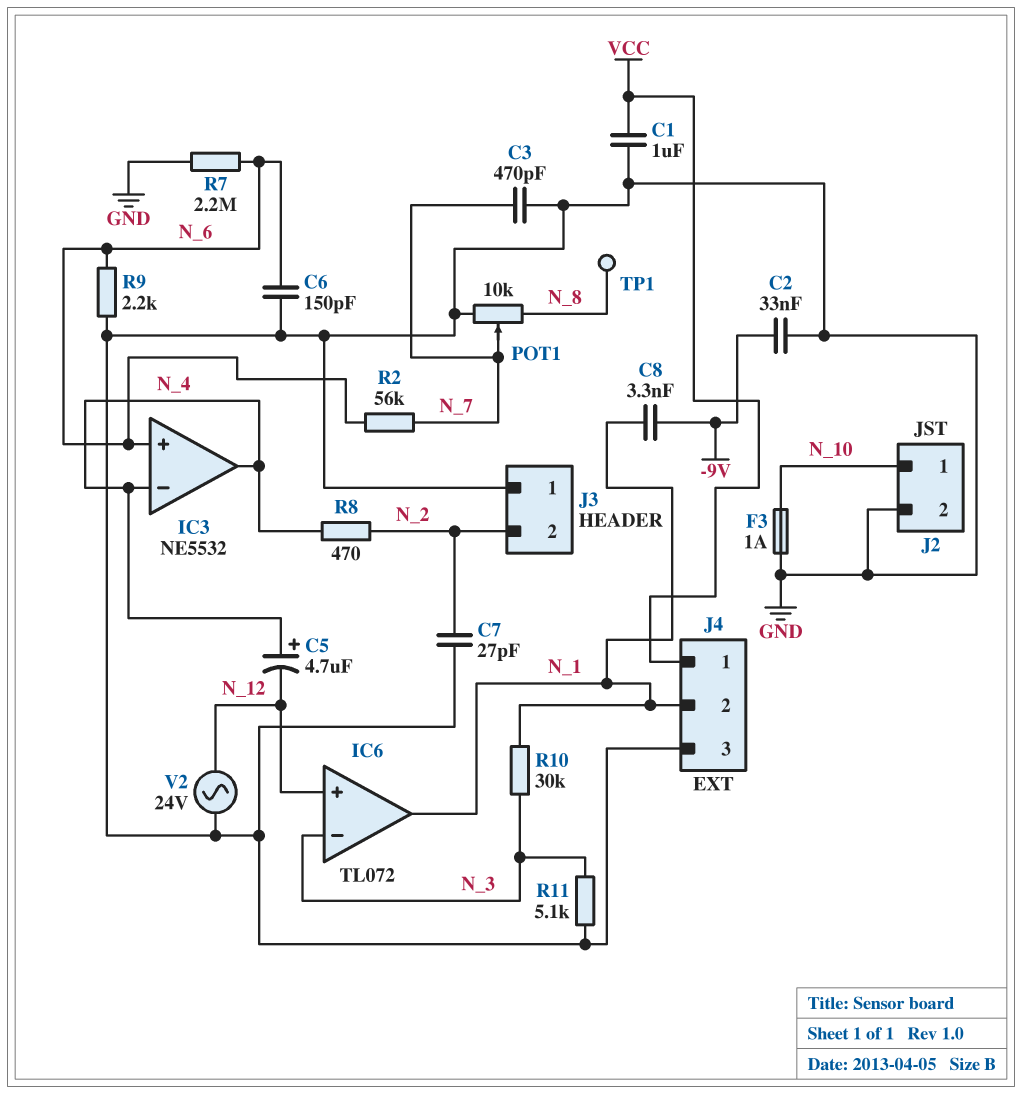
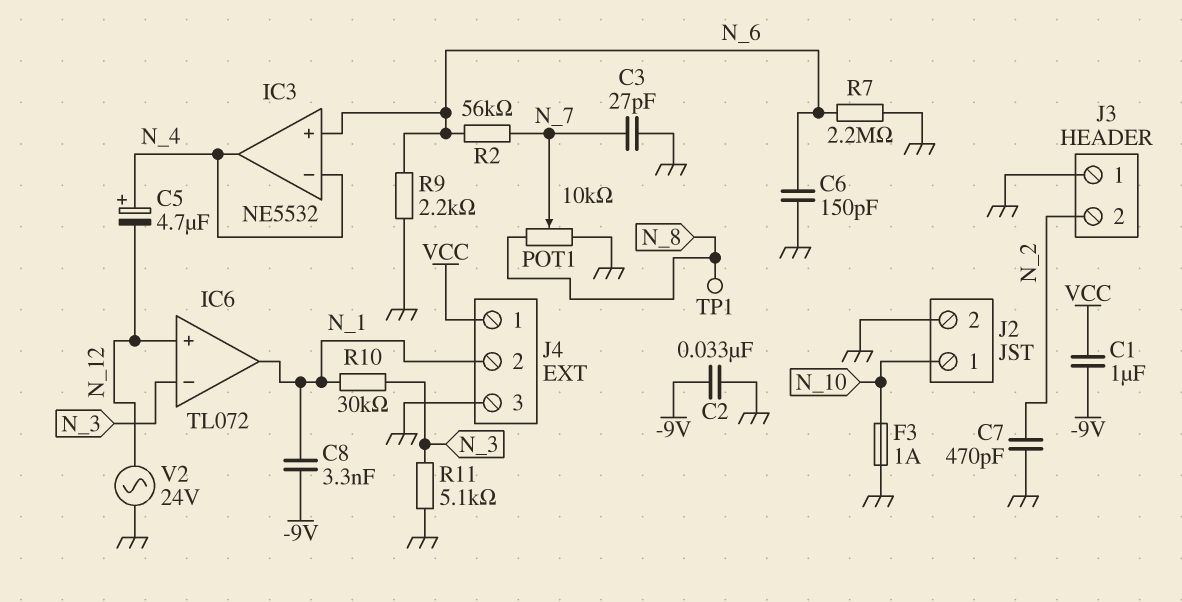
C1: 1uF (GND, VCC) -> 1uF (-9V, VCC)
C3: 470pF (GND, N_7) -> 27pF (GND, N_7)
C7: 27pF (GND, N_2) -> 470pF (GND, N_2)
R8: 470 (N_2, N_4) -> none

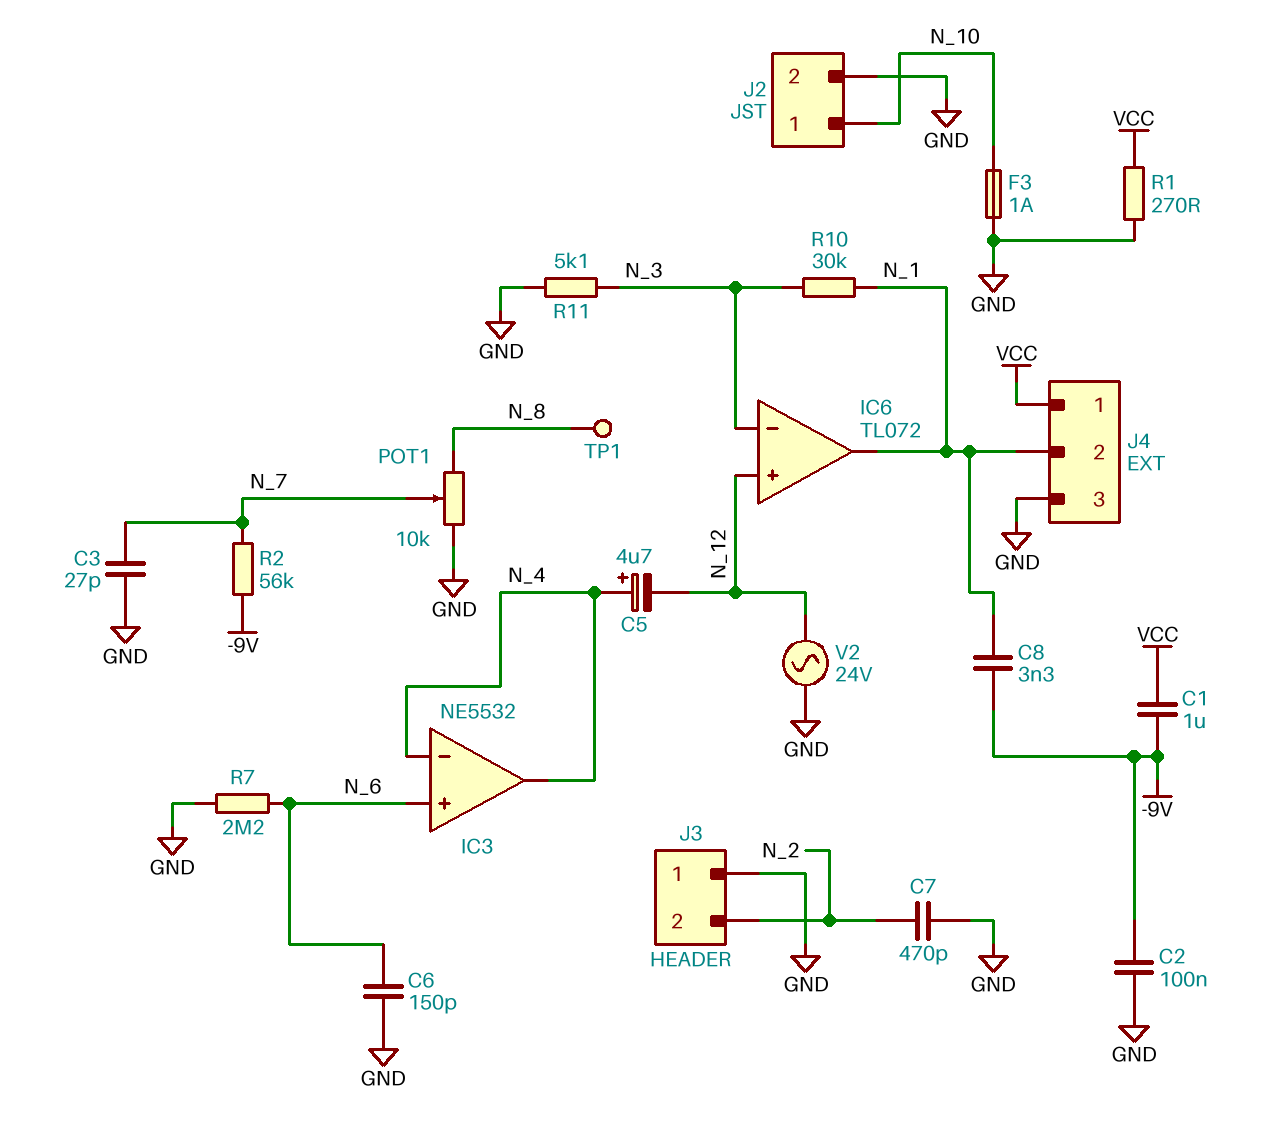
C2: 33nF (-9V, GND) -> 100nF (-9V, GND)
R1: none -> 270 (GND, VCC)
R2: 56k (N_6, N_7) -> 56k (-9V, N_7)
R9: 2.2k (GND, N_6) -> none

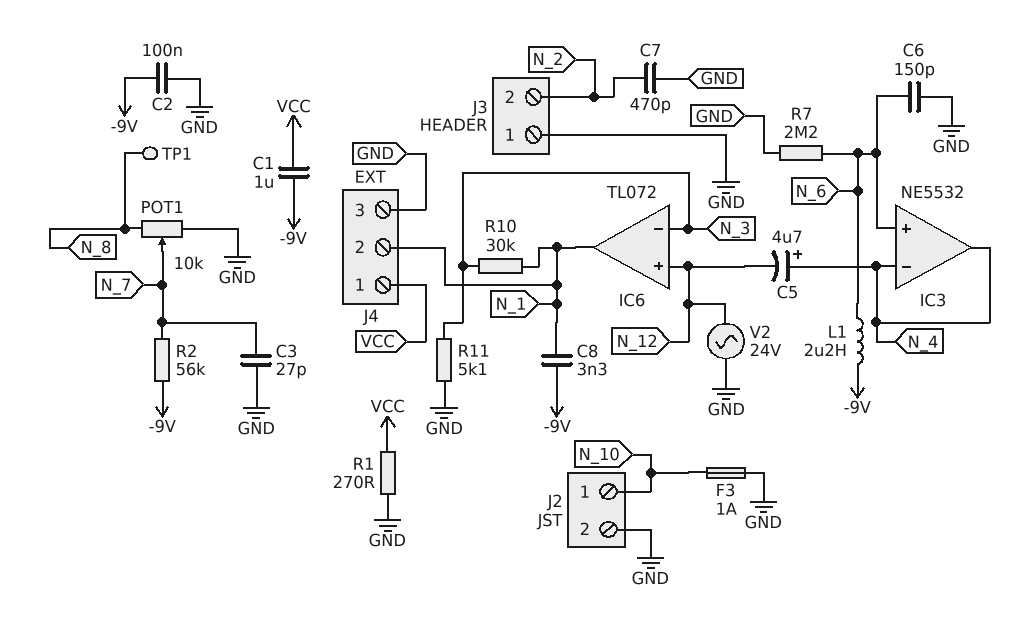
L1: none -> 2.2uH (-9V, N_6)

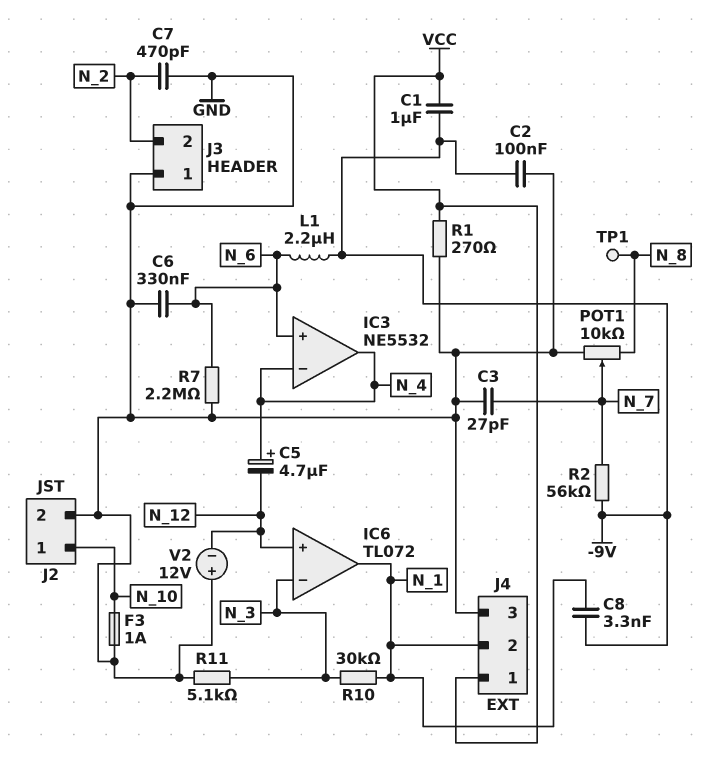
C6: 150pF (GND, N_6) -> 330nF (GND, N_6)
V2: AC 24V (GND, N_12) -> 12V (plus GND, minus N_12)

